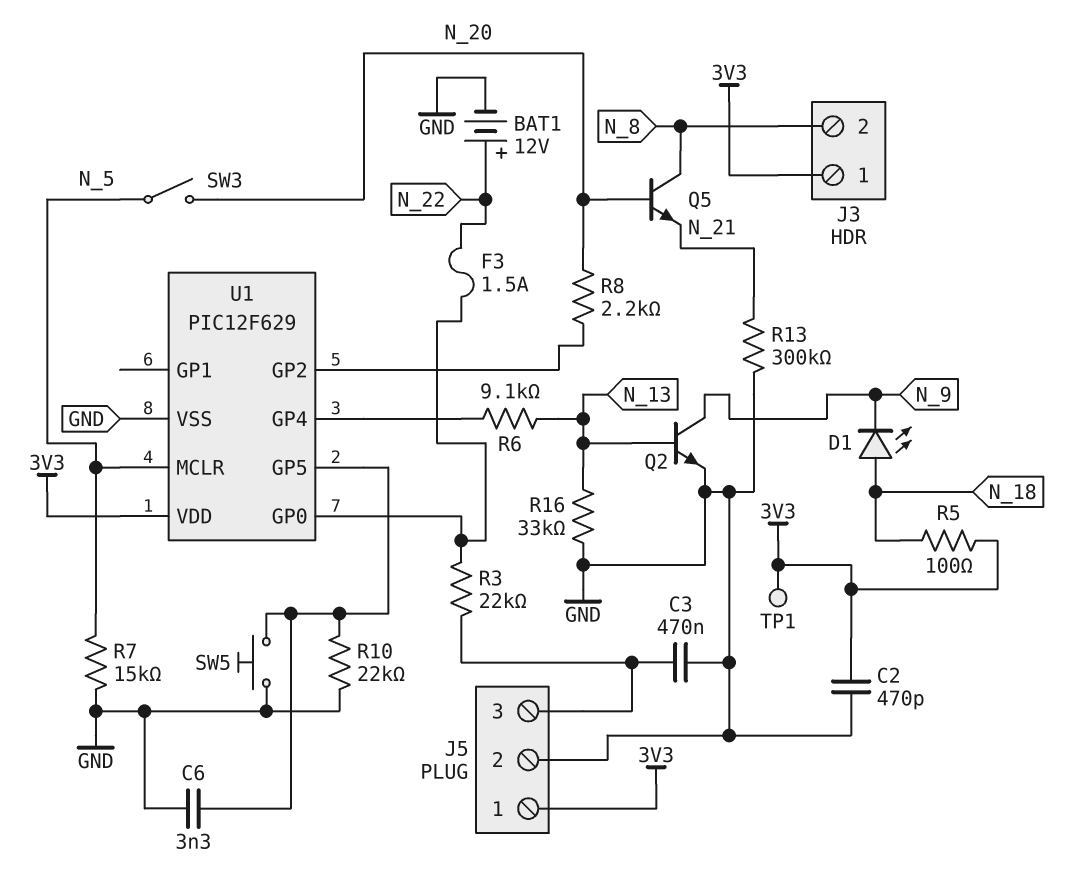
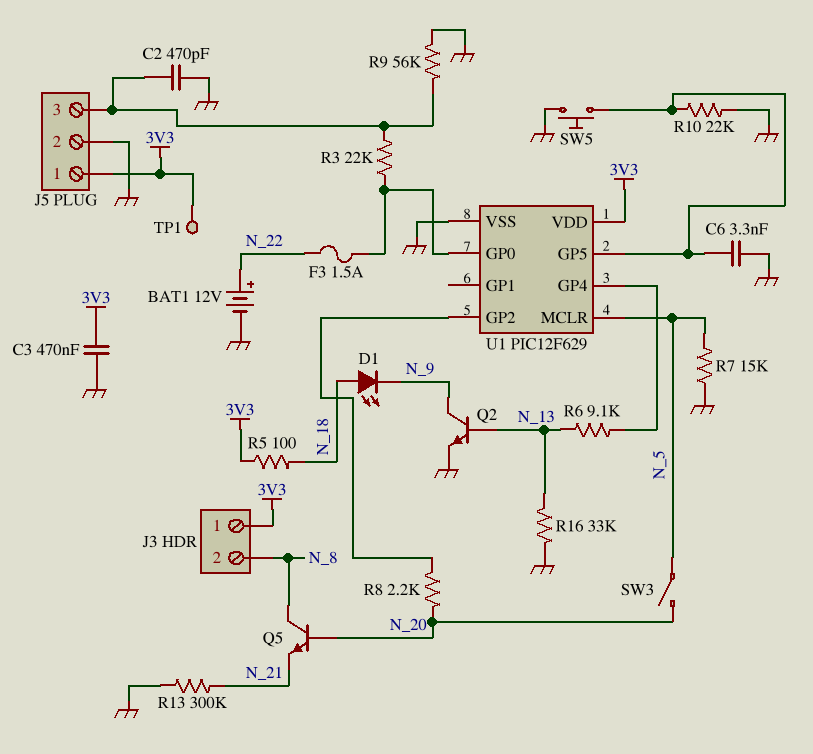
C2: 470pF (3V3, GND) -> 470pF (GND, J5/3)
C3: 470nF (GND, J5/3) -> 470nF (3V3, GND)
R9: none -> 56k (GND, J5/3)

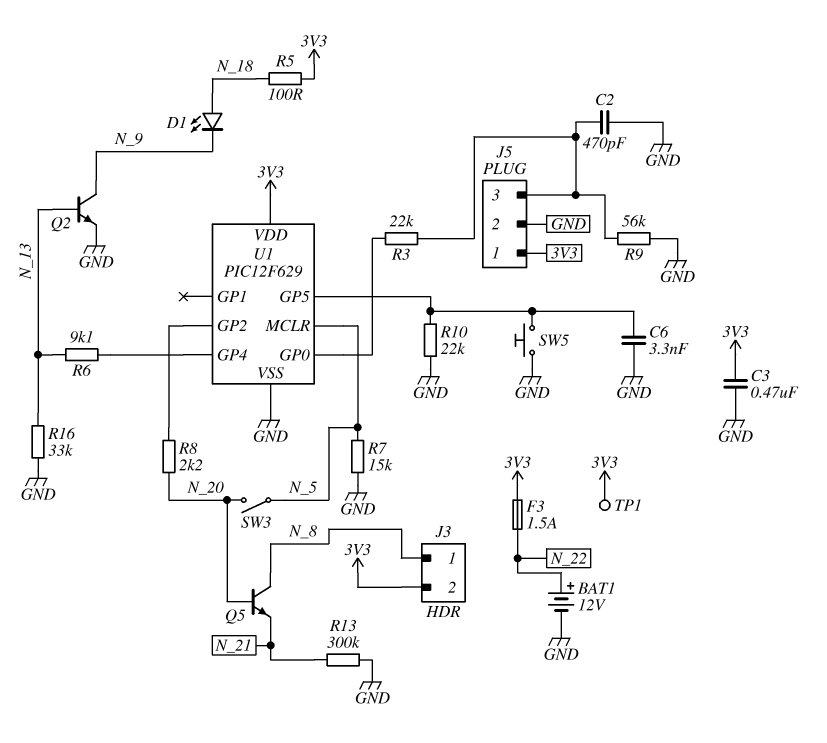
F3: 1.5A (N_22, U1/GP0) -> 1.5A (3V3, N_22)
J3 pin 1: 3V3 -> N_8
J3 pin 2: N_8 -> 3V3

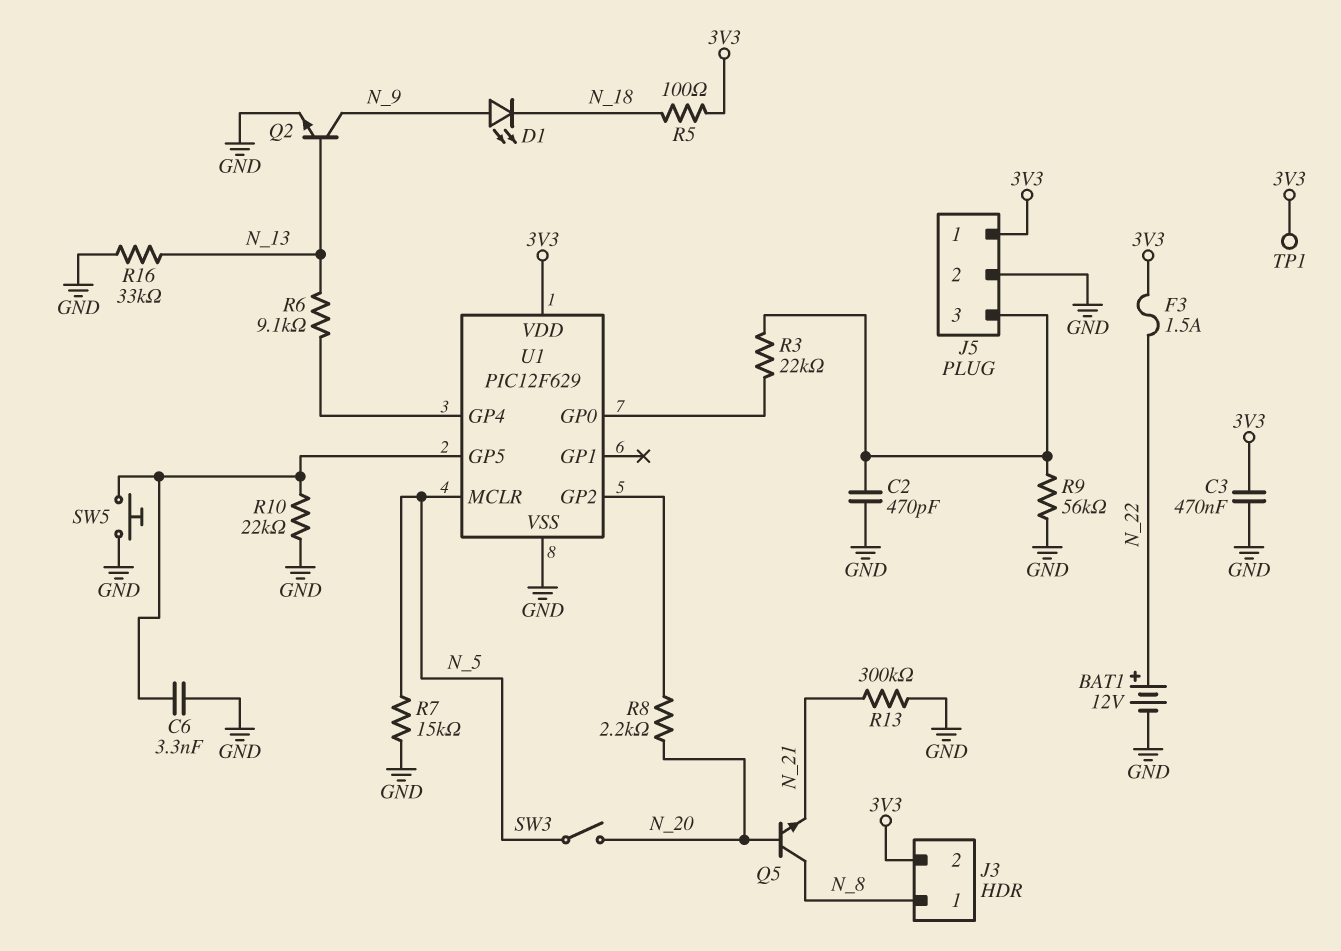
D1: LED (A N_18, K N_9) -> LED (A N_9, K N_18)

